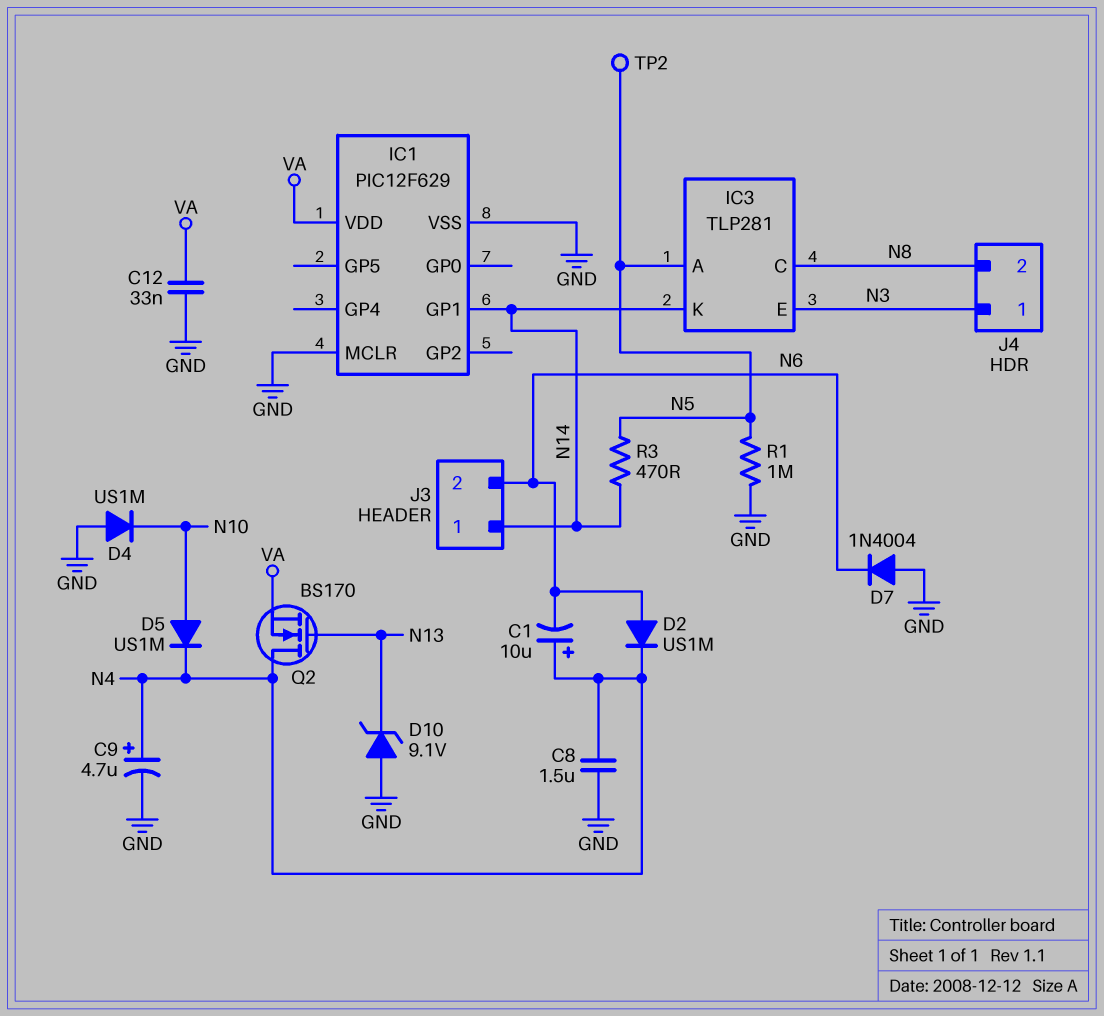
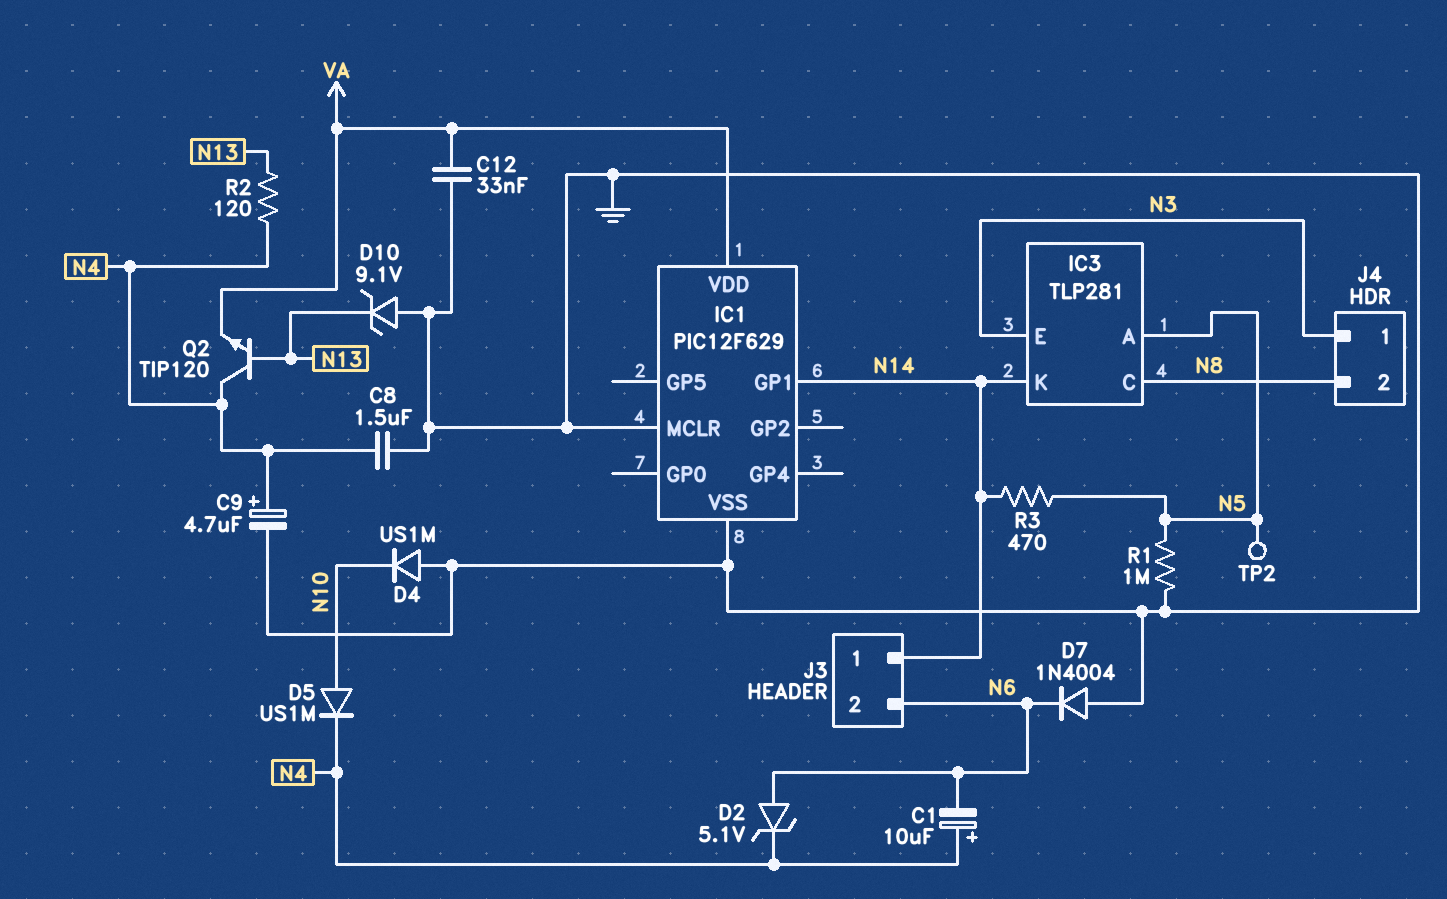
D2: diode US1M (A N6, K N4) -> zener 5.1V (A N6, K N4)
Q2: NMOS BS170 (G N13, D N4, S VA) -> NPN TIP120 (B N13, C N4, E VA)
R2: none -> 120 (N4, N13)

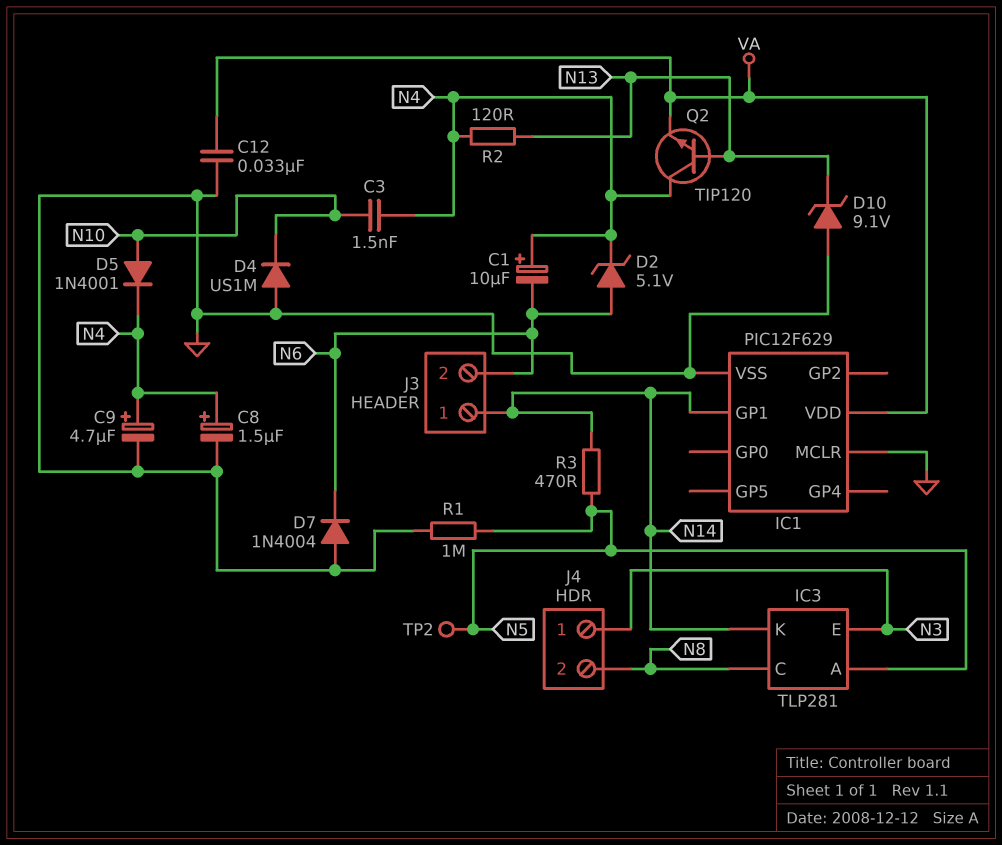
C3: none -> 1.5nF (N4, N10)
C8: 1.5uF (GND, N4) -> 1.5uF (plus N4, minus GND)
D5: diode US1M (A N10, K N4) -> diode 1N4001 (A N10, K N4)

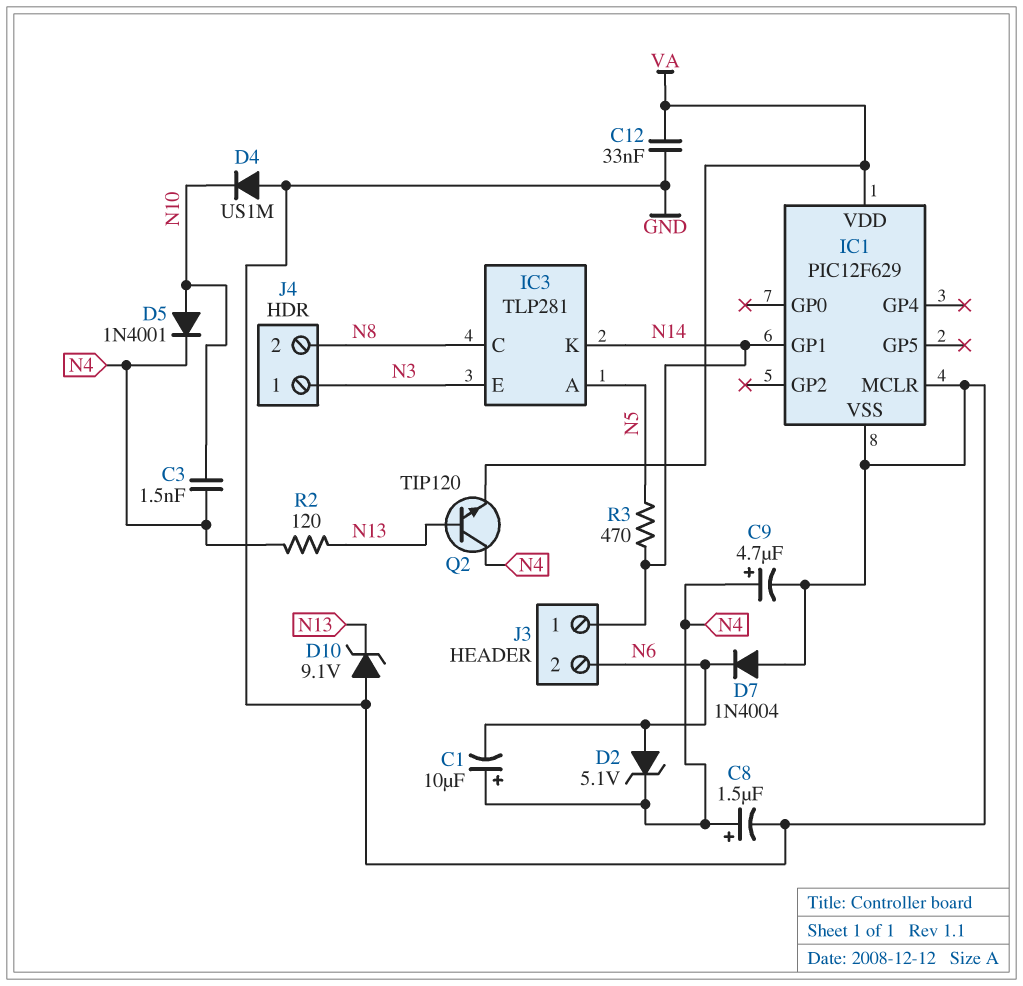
R1: 1M (GND, N5) -> none
TP2: test point (N5) -> none

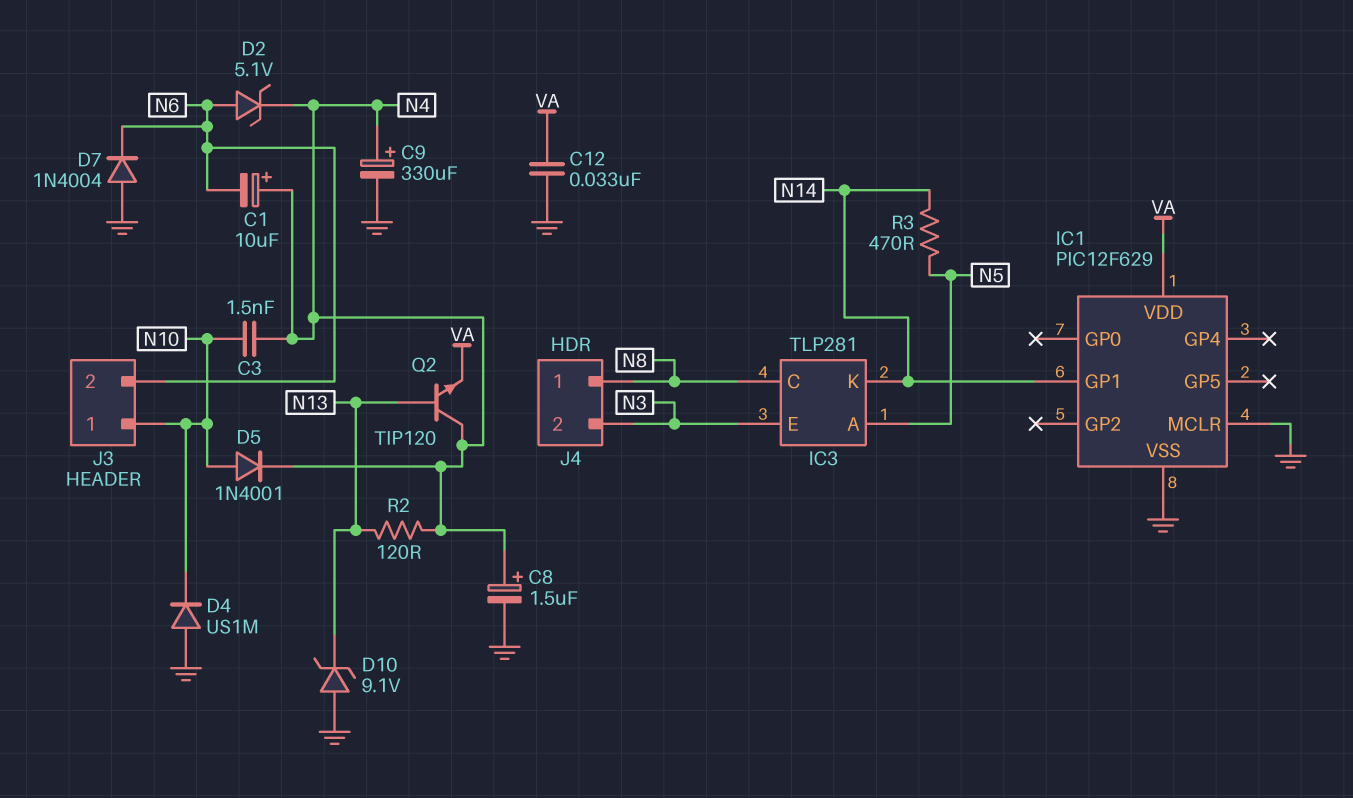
C9: 4.7uF (plus N4, minus GND) -> 330uF (plus N4, minus GND)
J3 pin 1: N14 -> N10
J4 pin 1: N3 -> N8
J4 pin 2: N8 -> N3

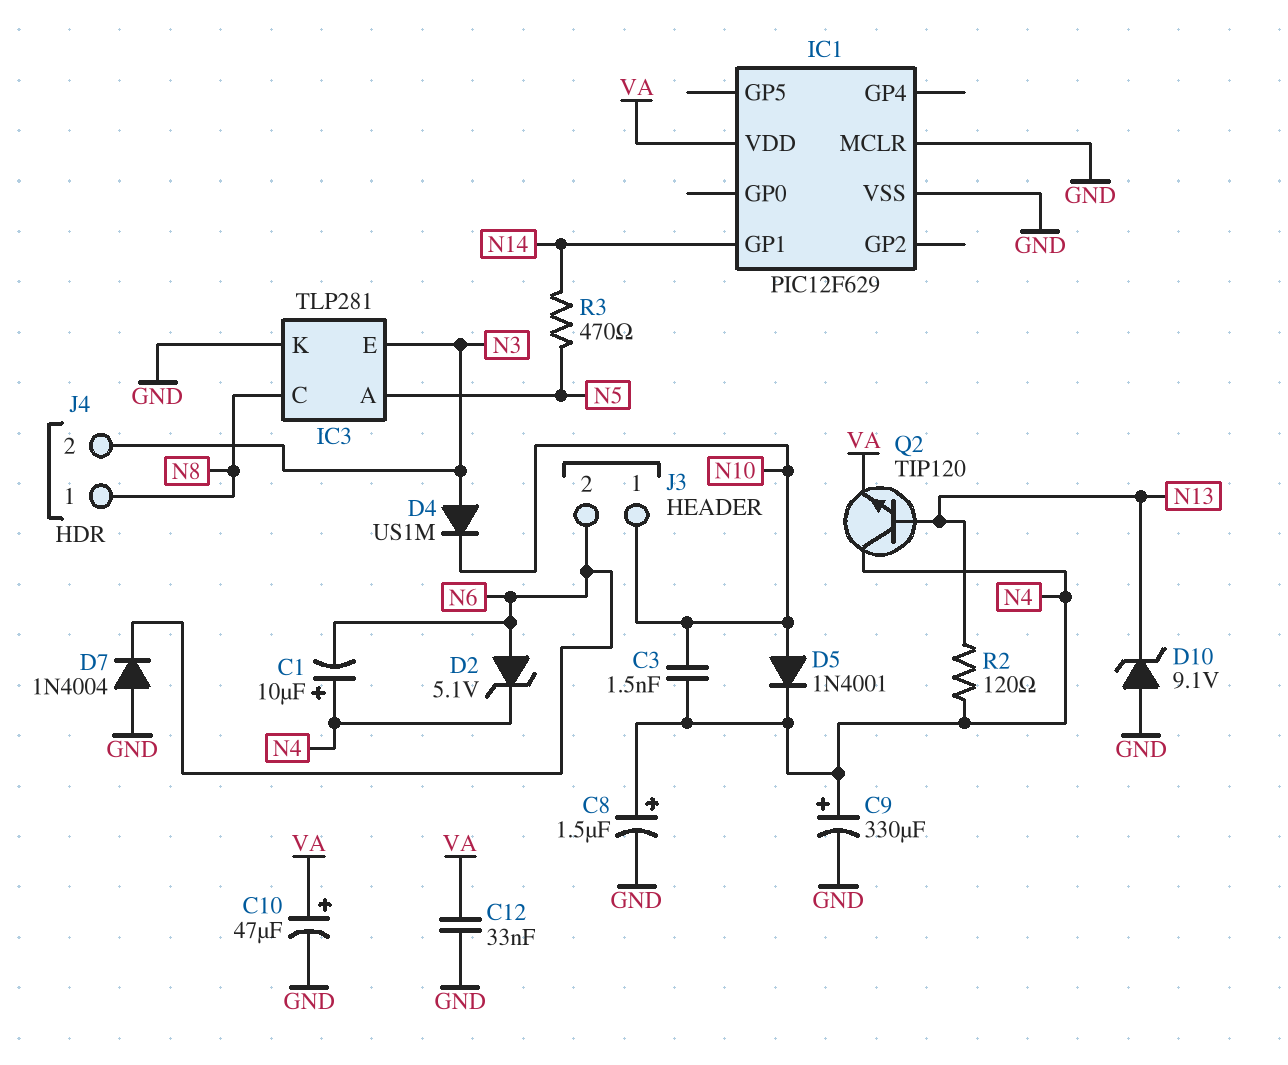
C10: none -> 47uF (plus VA, minus GND)
D4: diode US1M (A GND, K N10) -> diode US1M (A N3, K N10)
IC3 pin K: N14 -> GND

